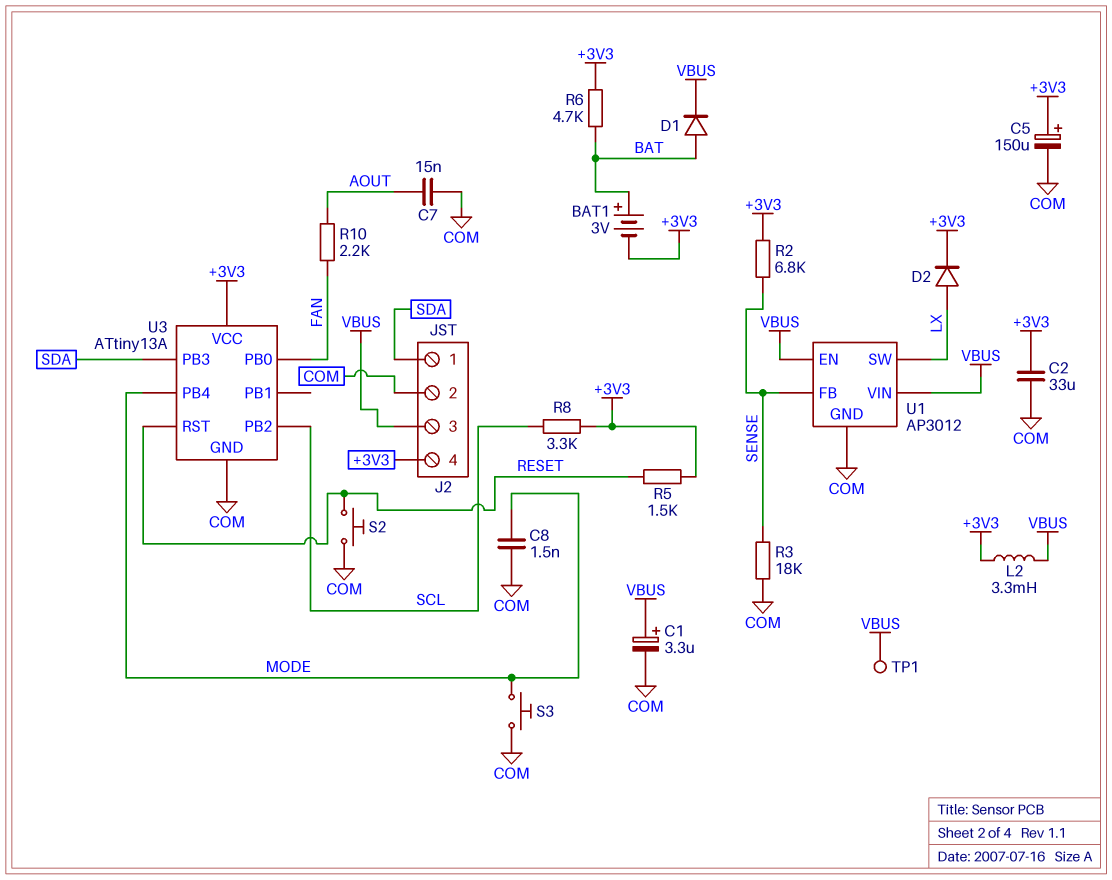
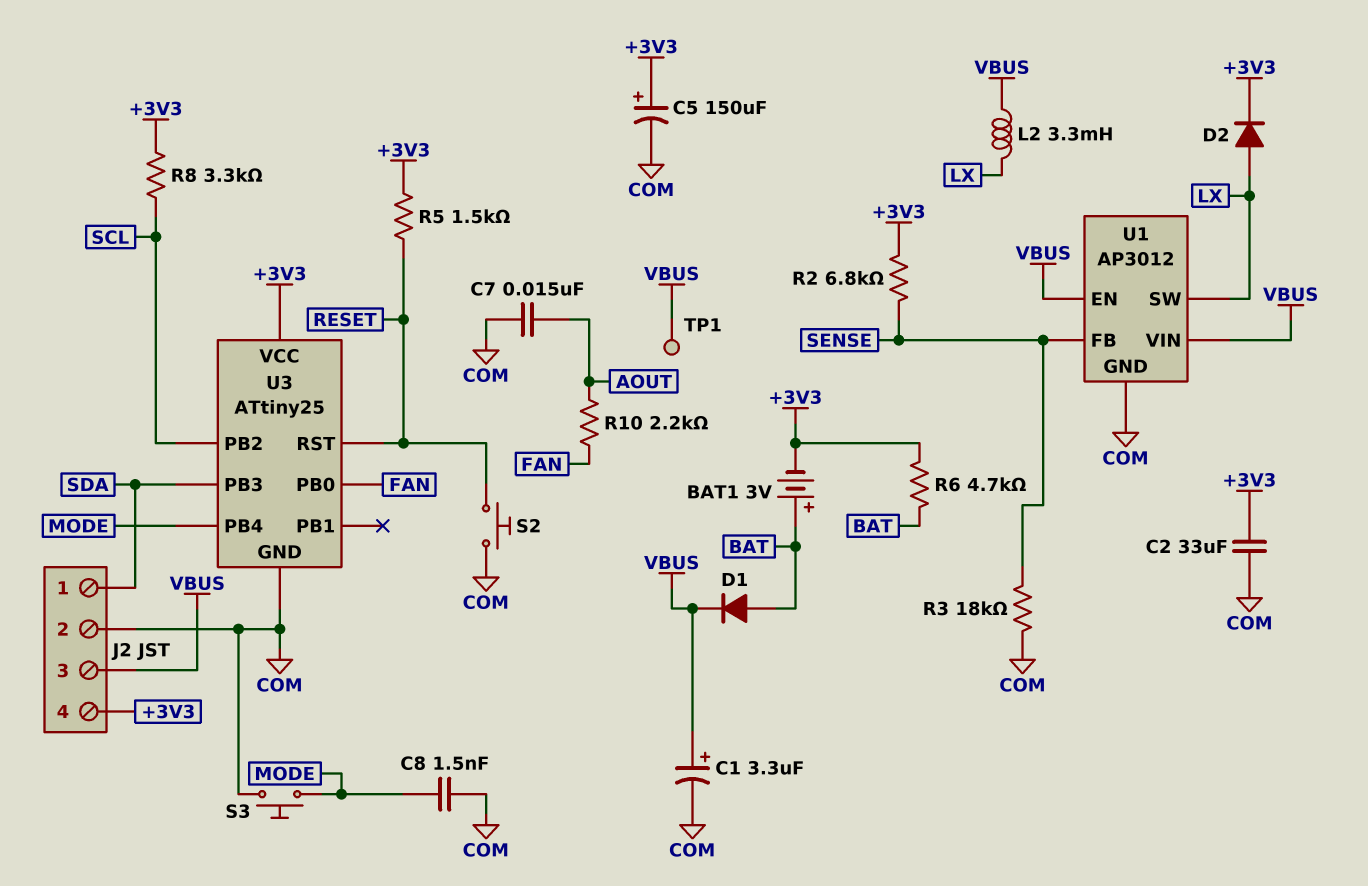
L2: 3.3mH (+3V3, VBUS) -> 3.3mH (LX, VBUS)
U3: ATtiny13A -> ATtiny25

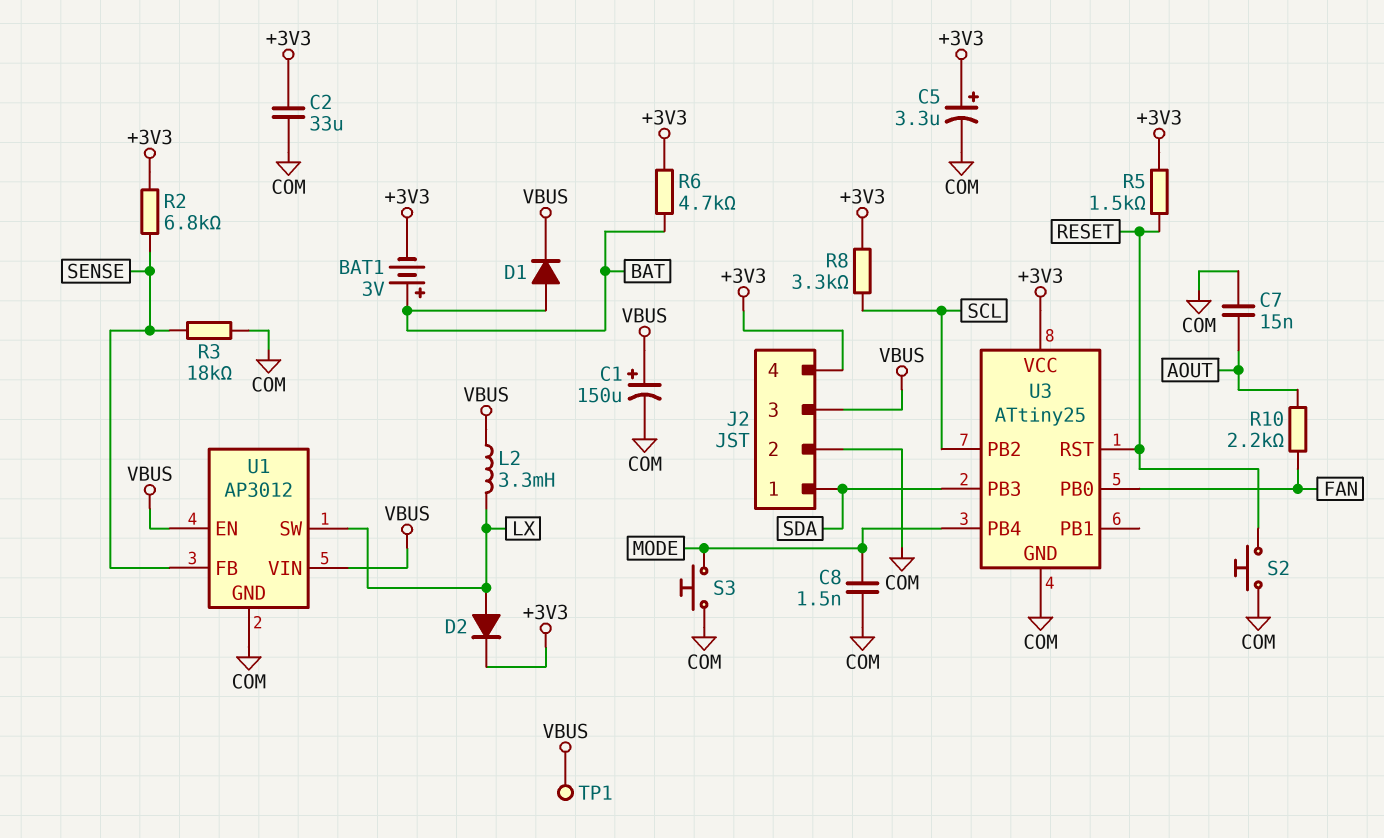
C1: 3.3uF (plus VBUS, minus COM) -> 150uF (plus VBUS, minus COM)
C5: 150uF (plus +3V3, minus COM) -> 3.3uF (plus +3V3, minus COM)

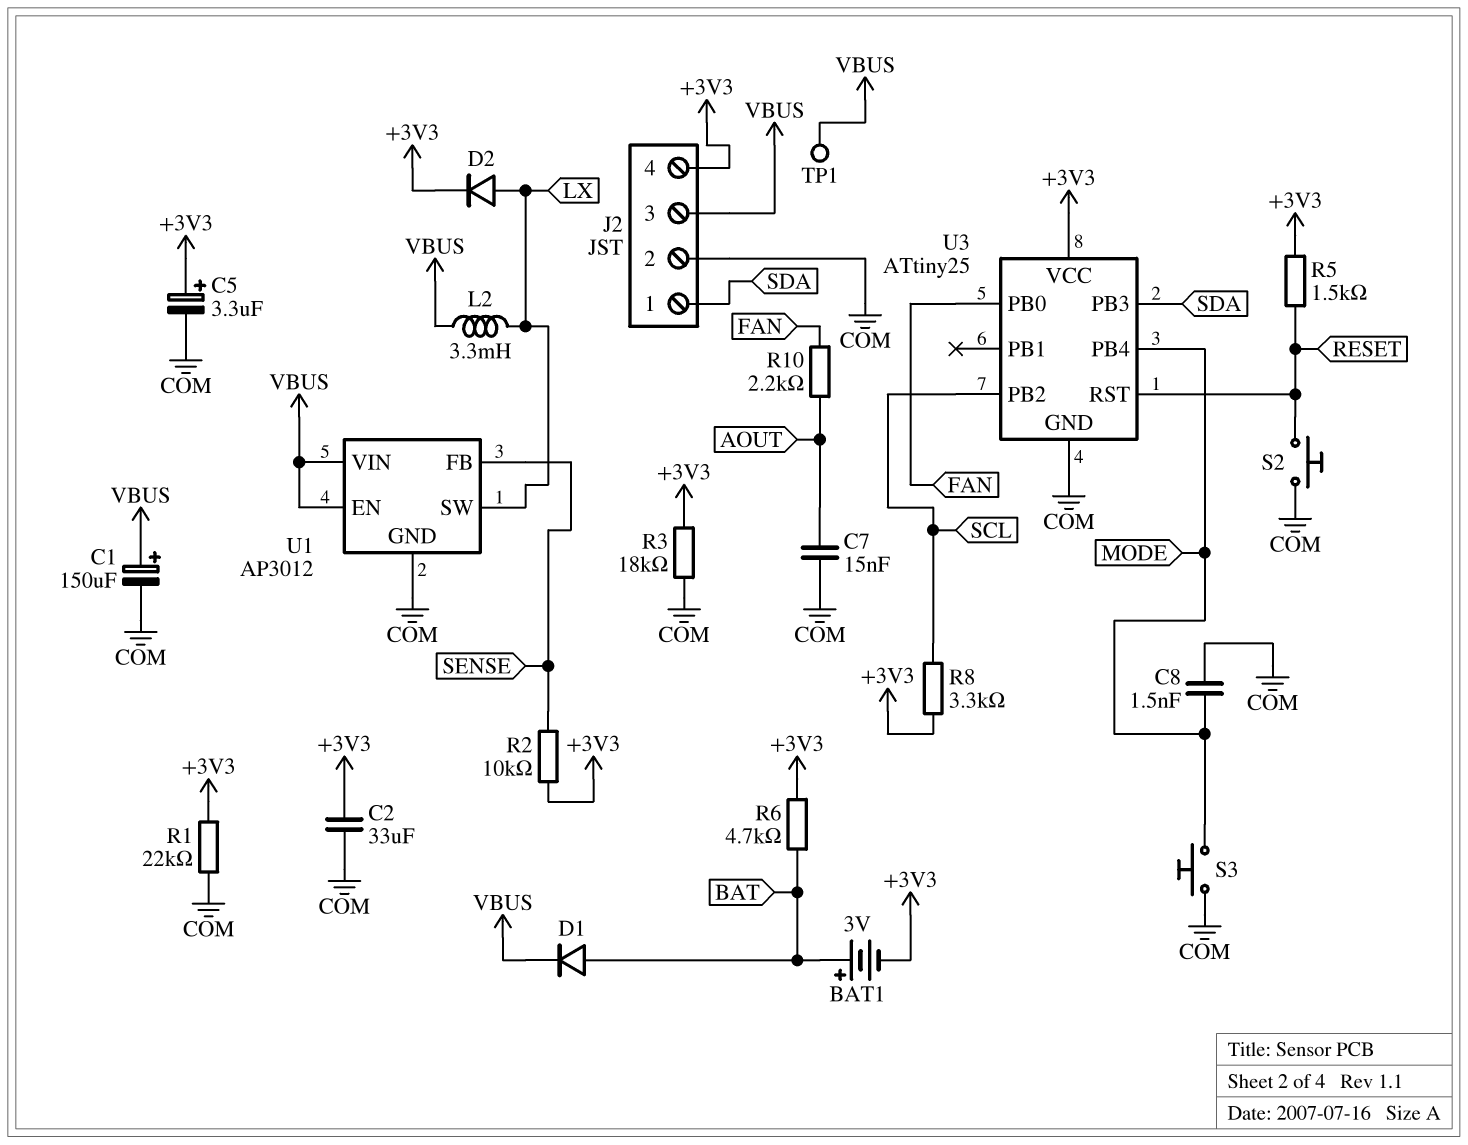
R1: none -> 22k (+3V3, COM)
R2: 6.8k (+3V3, SENSE) -> 10k (+3V3, SENSE)
R3: 18k (COM, SENSE) -> 18k (+3V3, COM)

